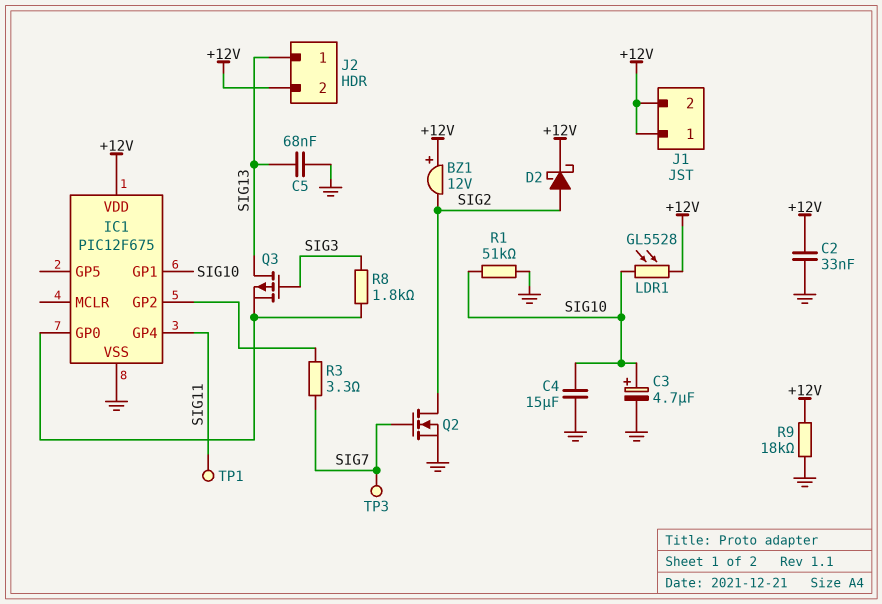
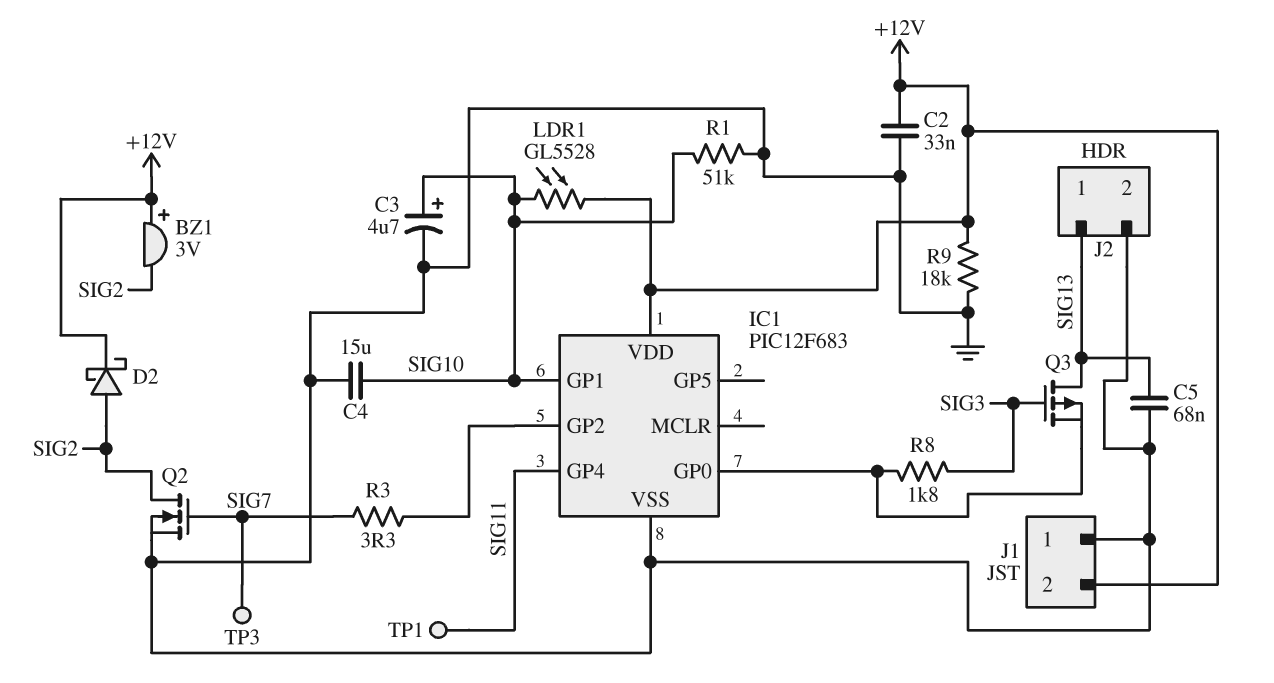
BZ1: buzzer 12V (plus +12V, minus SIG2) -> buzzer 3V (plus +12V, minus SIG2)
IC1: PIC12F675 -> PIC12F683
J1 pin 1: +12V -> GND
J2 pin 2: +12V -> GND

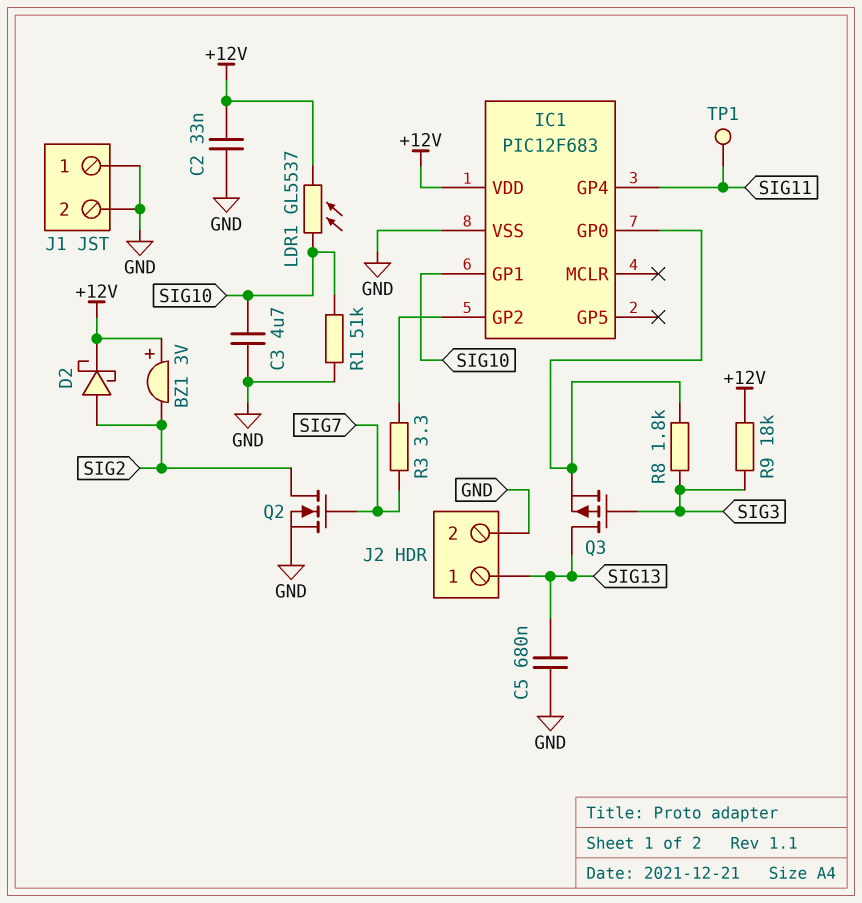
C3: 4.7uF (plus SIG10, minus GND) -> 4.7uF (GND, SIG10)
C4: 15uF (GND, SIG10) -> none
C5: 68nF (GND, SIG13) -> 680nF (GND, SIG13)
J1 pin 2: +12V -> GND
LDR1: GL5528 (+12V, SIG10) -> GL5537 (+12V, SIG10)
R9: 18k (+12V, GND) -> 18k (+12V, SIG3)
TP3: test point (SIG7) -> none

